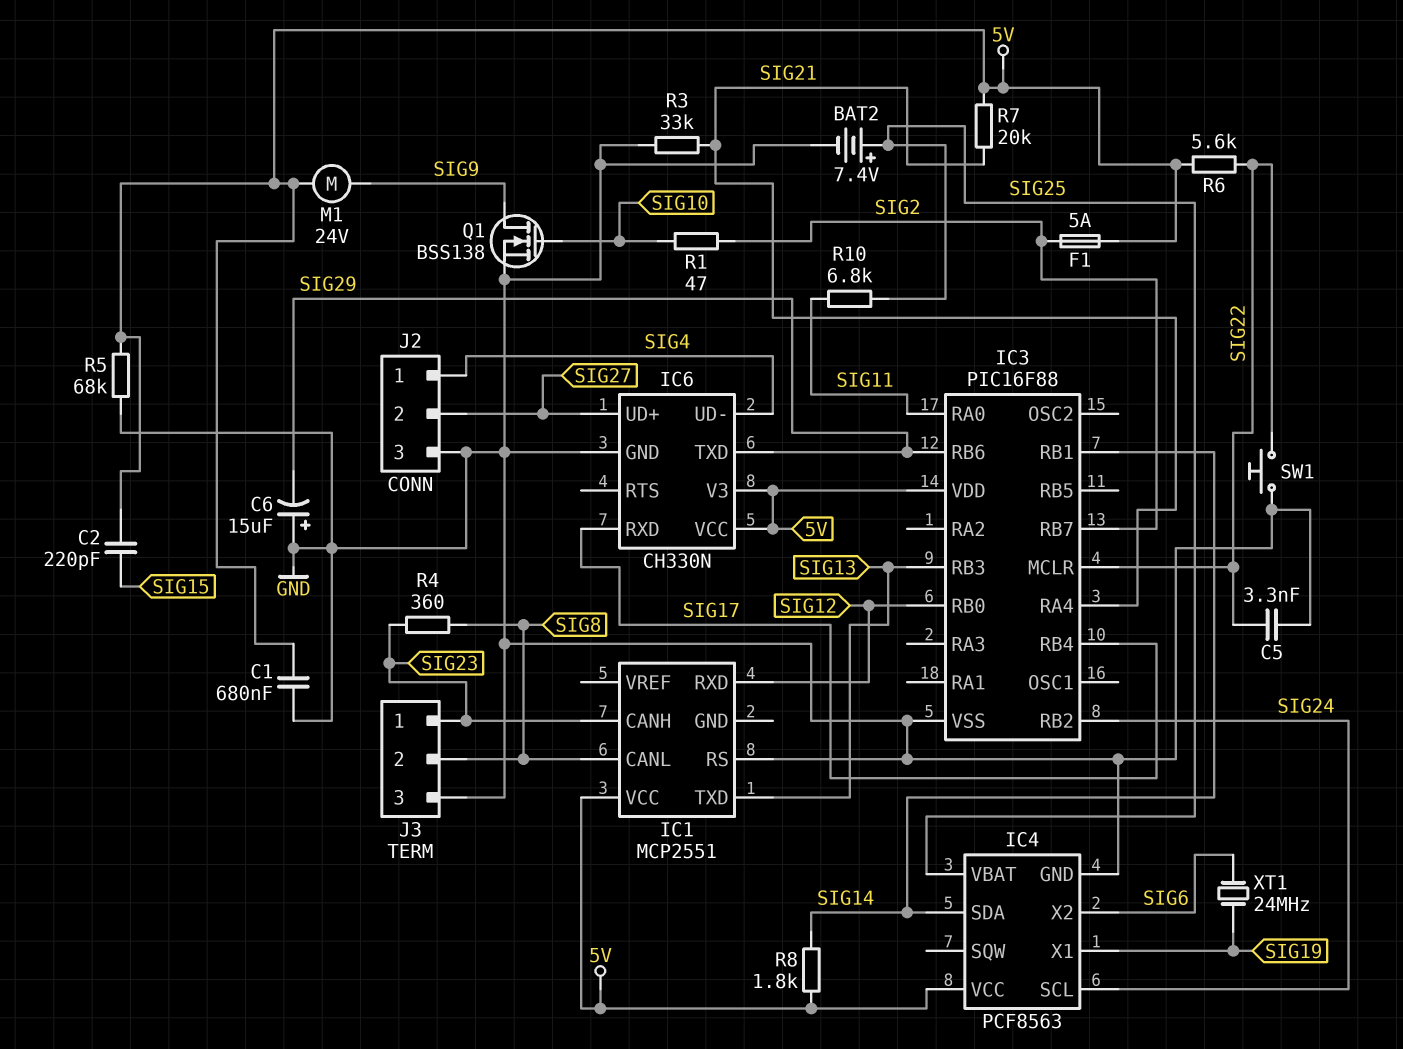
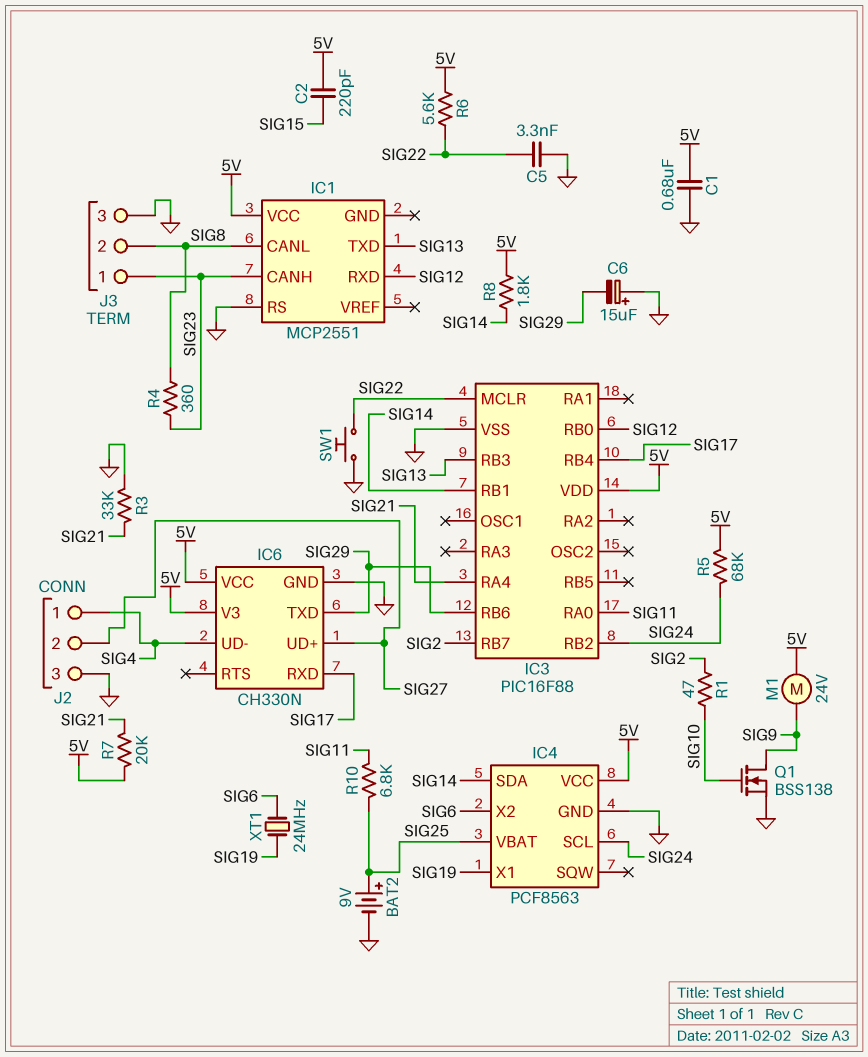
BAT2: 7.4V (plus SIG25, minus GND) -> 9V (plus SIG25, minus GND)
F1: 5A (5V, SIG2) -> none
R5: 68k (5V, GND) -> 68k (5V, SIG24)

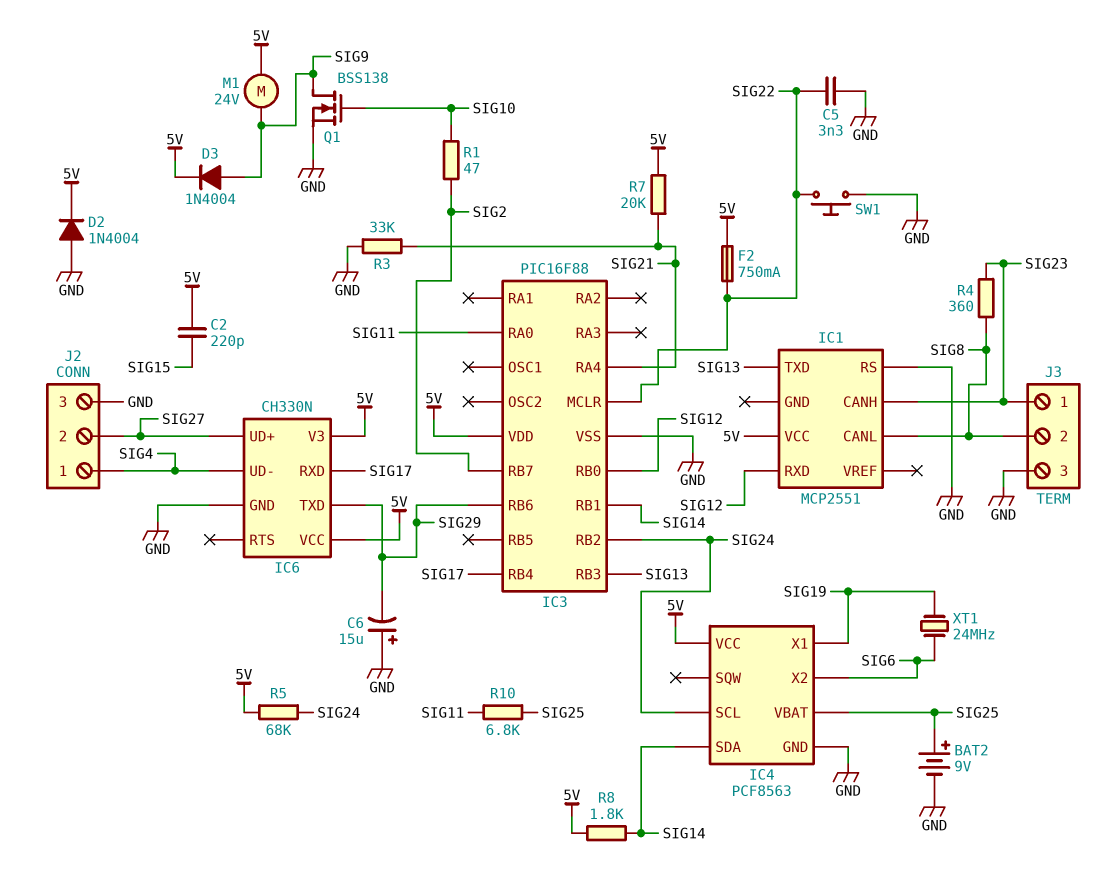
C1: 680nF (5V, GND) -> none
D2: none -> diode 1N4004 (A GND, K 5V)
D3: none -> diode 1N4004 (A SIG9, K 5V)
F2: none -> 750mA (5V, SIG22)
R6: 5.6k (5V, SIG22) -> none

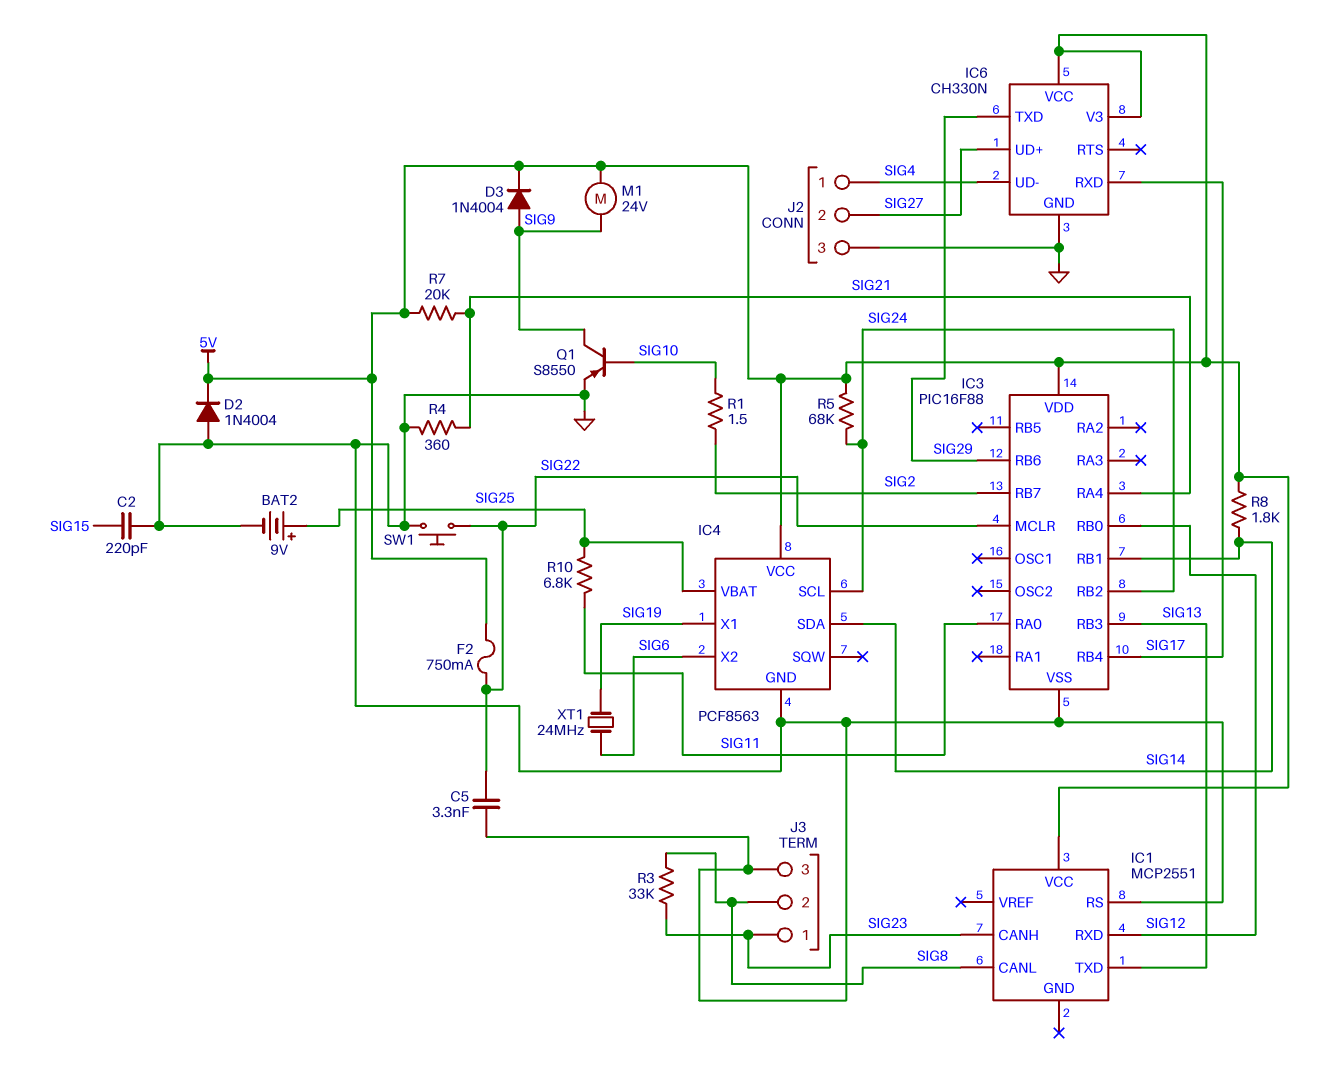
C2: 220pF (5V, SIG15) -> 220pF (GND, SIG15)
C6: 15uF (plus GND, minus SIG29) -> none
Q1: NMOS BSS138 (G SIG10, D SIG9, S GND) -> PNP S8550 (B SIG10, C SIG9, E GND)
R1: 47 (SIG2, SIG10) -> 1.5 (SIG2, SIG10)
R3: 33k (GND, SIG21) -> 33k (SIG8, SIG23)
R4: 360 (SIG8, SIG23) -> 360 (GND, SIG21)

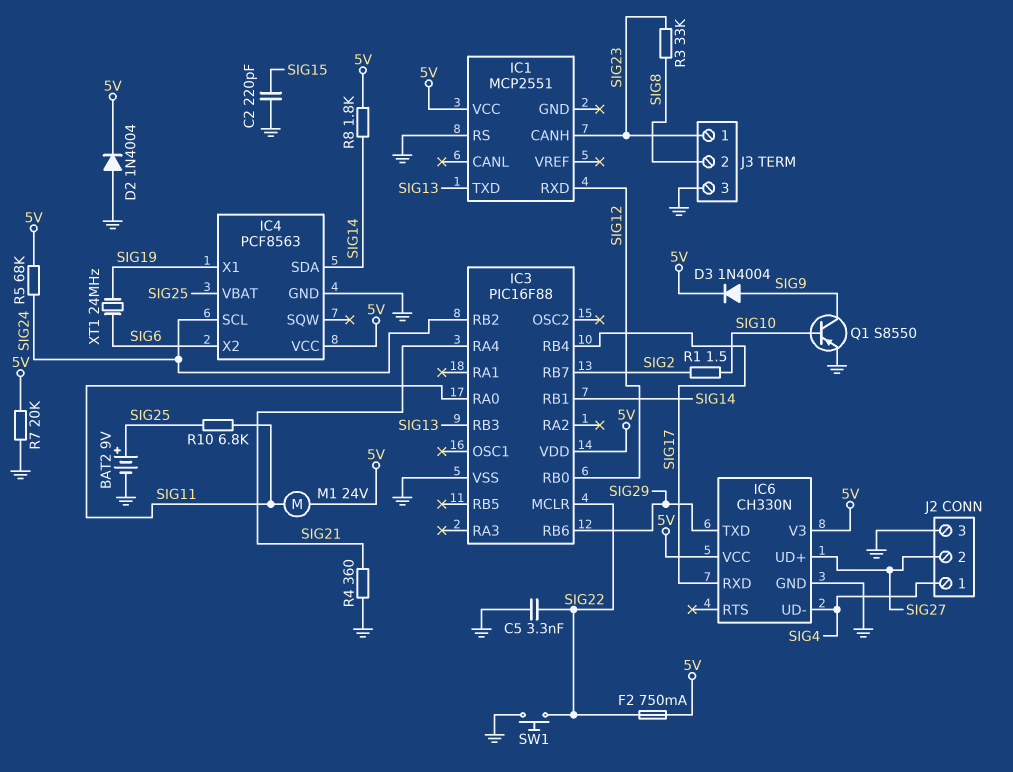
IC1 pin CANL: SIG8 -> none
M1: motor 24V (5V, SIG9) -> motor 24V (5V, SIG11)
R7: 20k (5V, SIG21) -> 20k (5V, GND)

